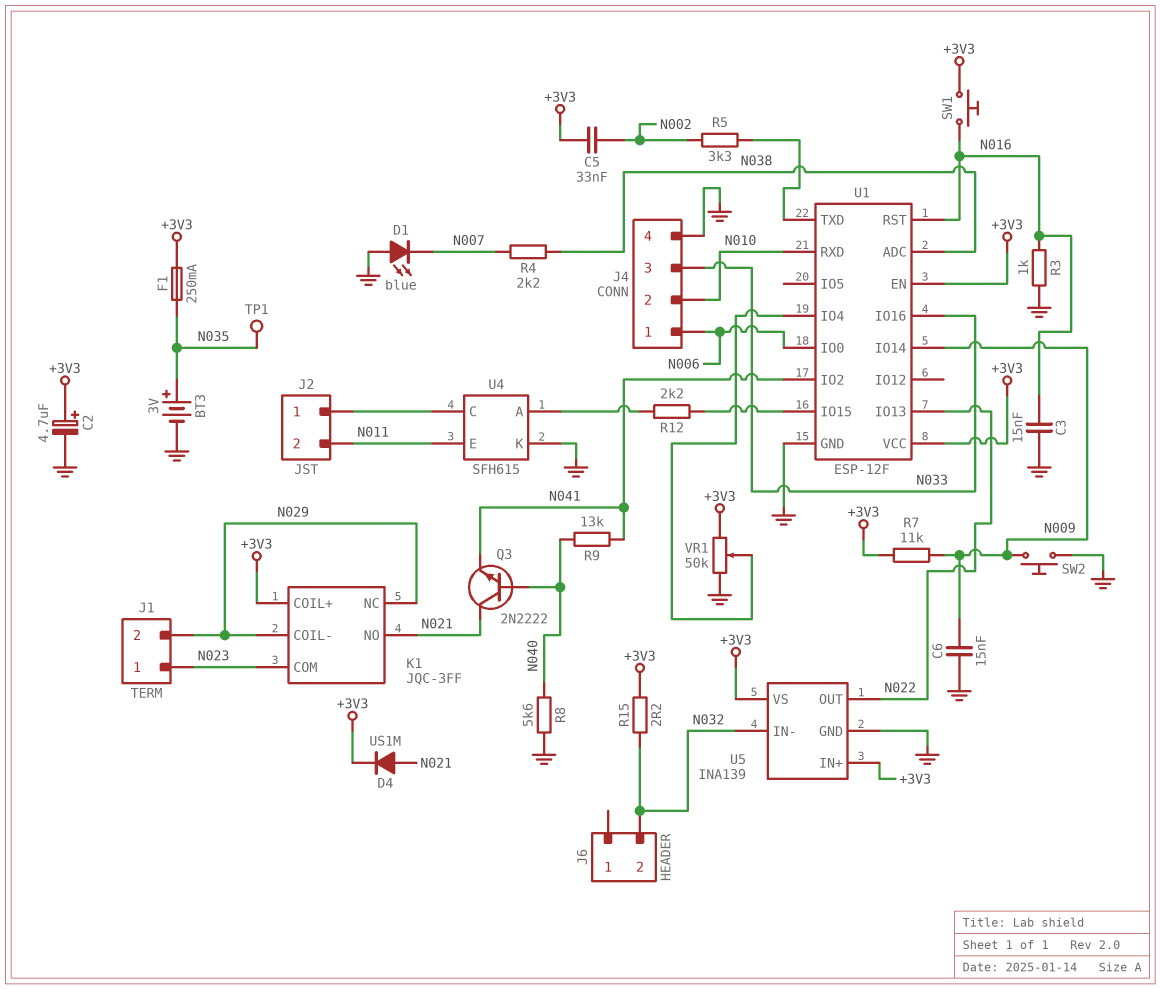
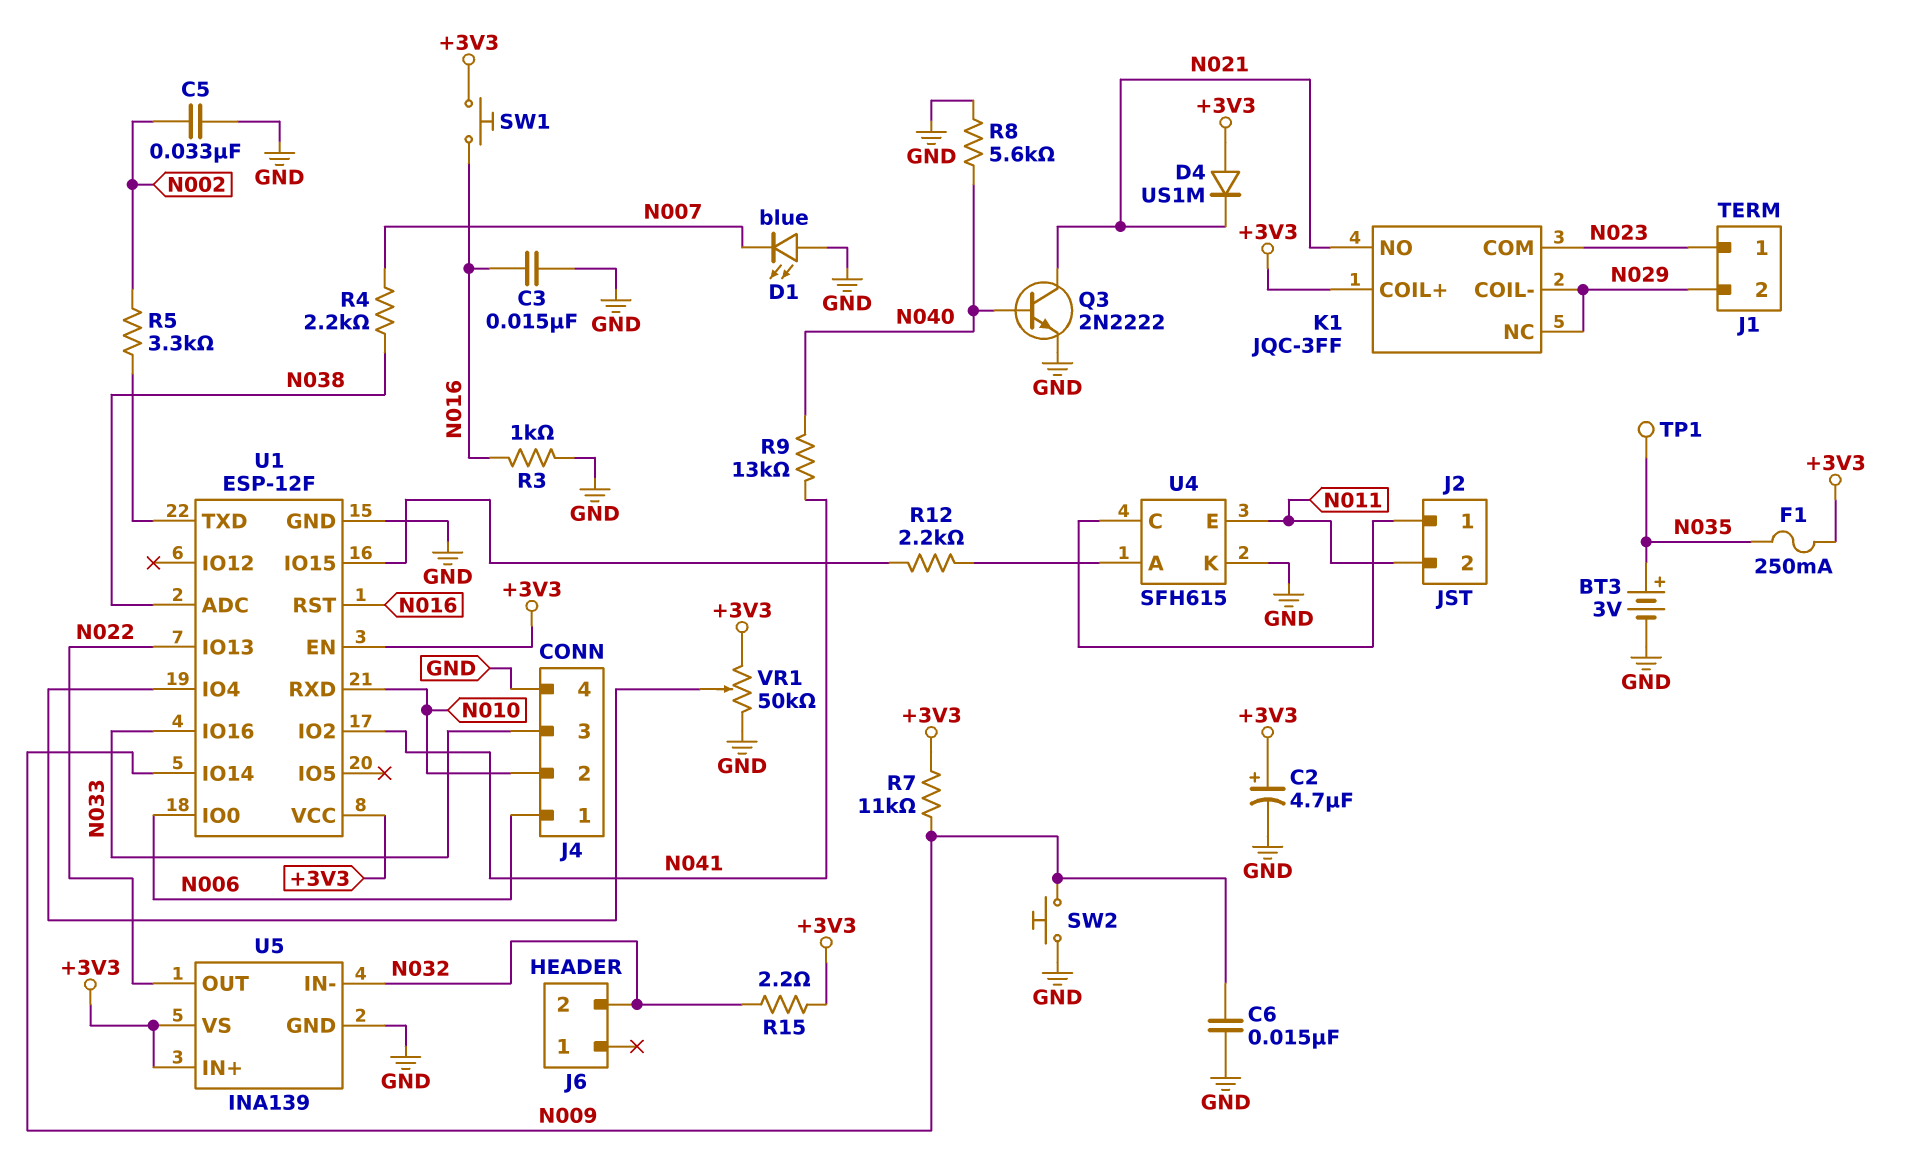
C5: 33nF (+3V3, N002) -> 33nF (GND, N002)
D4: diode US1M (A N021, K +3V3) -> diode US1M (A +3V3, K N021)
Q3: NPN 2N2222 (B N040, C N021, E N041) -> NPN 2N2222 (B N040, C N021, E GND)

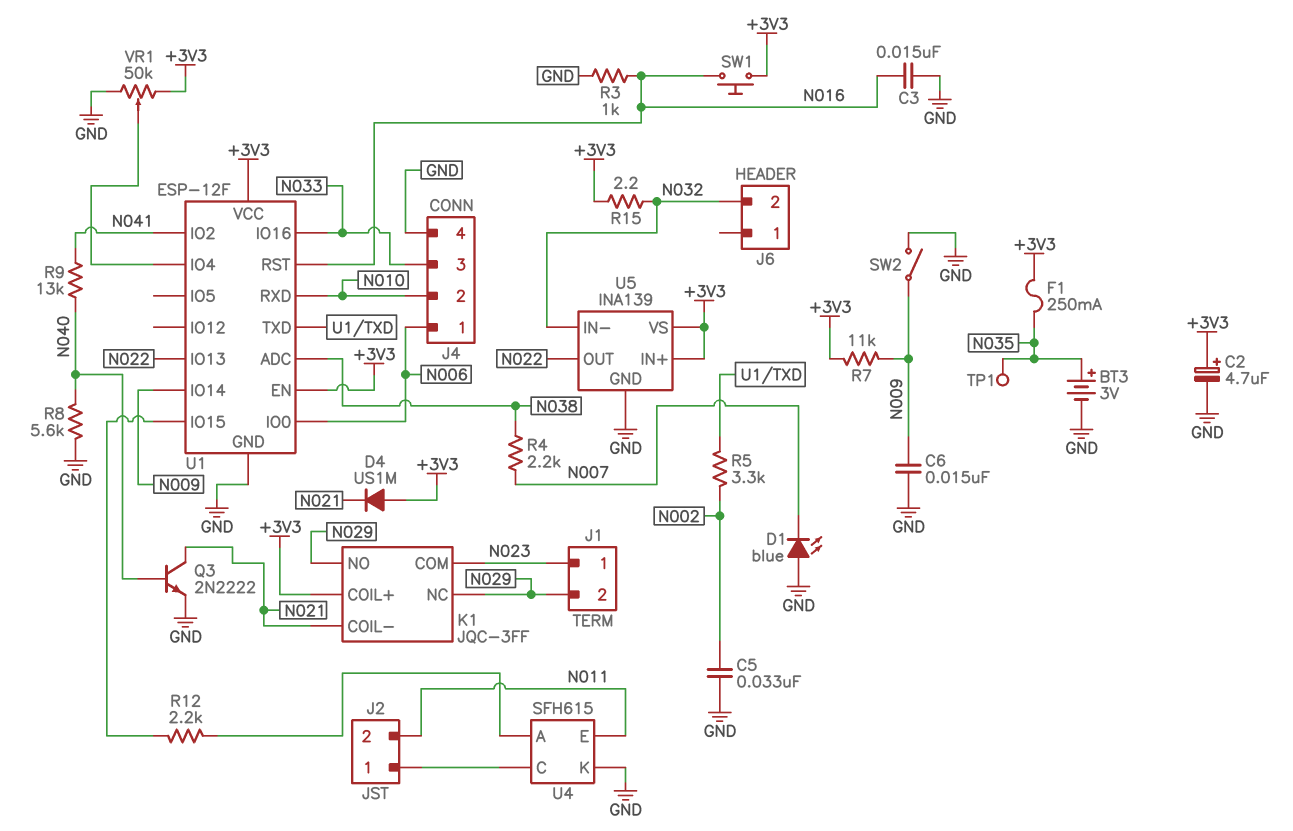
K1 pin COIL-: N029 -> N021
K1 pin NO: N021 -> N029
SW2: button (GND, N009) -> switch (GND, N009)

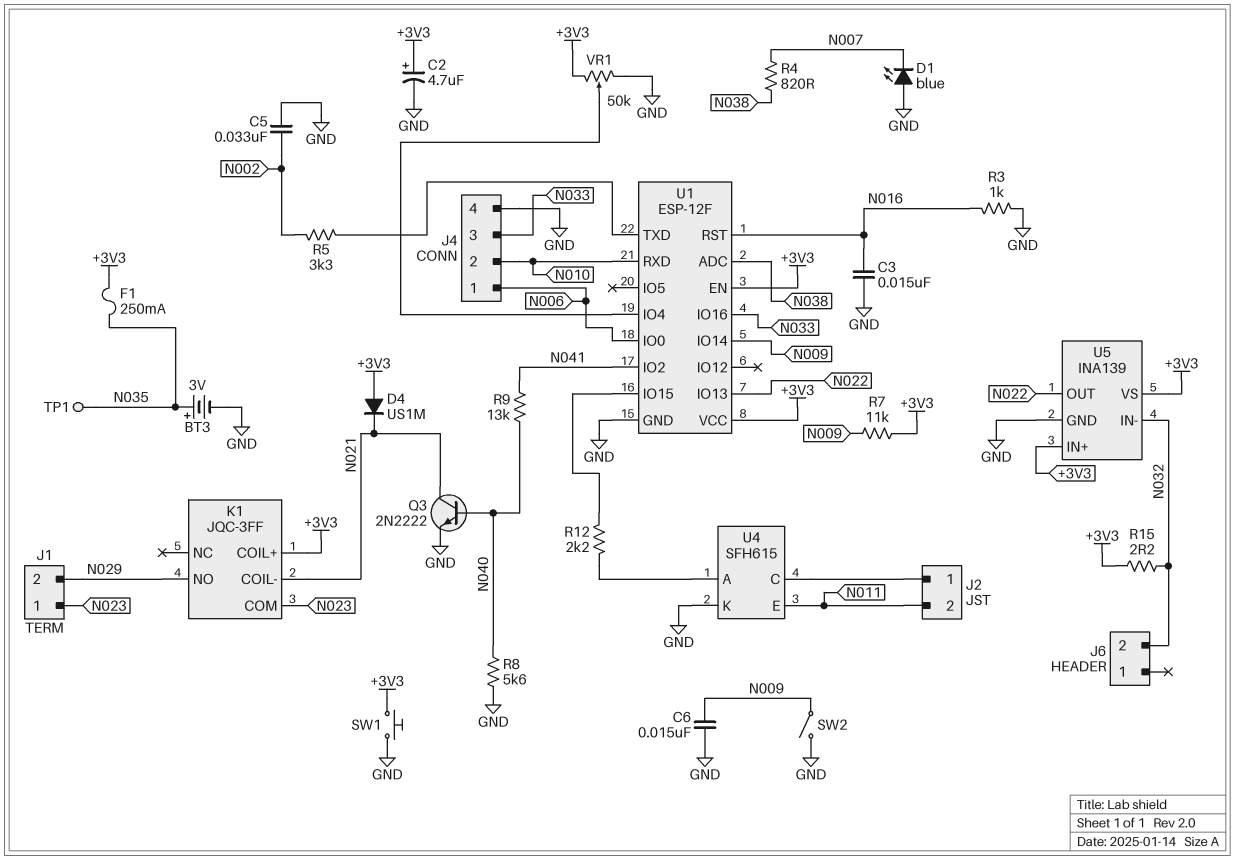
K1 pin NC: N029 -> none
R4: 2.2k (N007, N038) -> 820 (N007, N038)
SW1: button (+3V3, N016) -> button (+3V3, GND)

